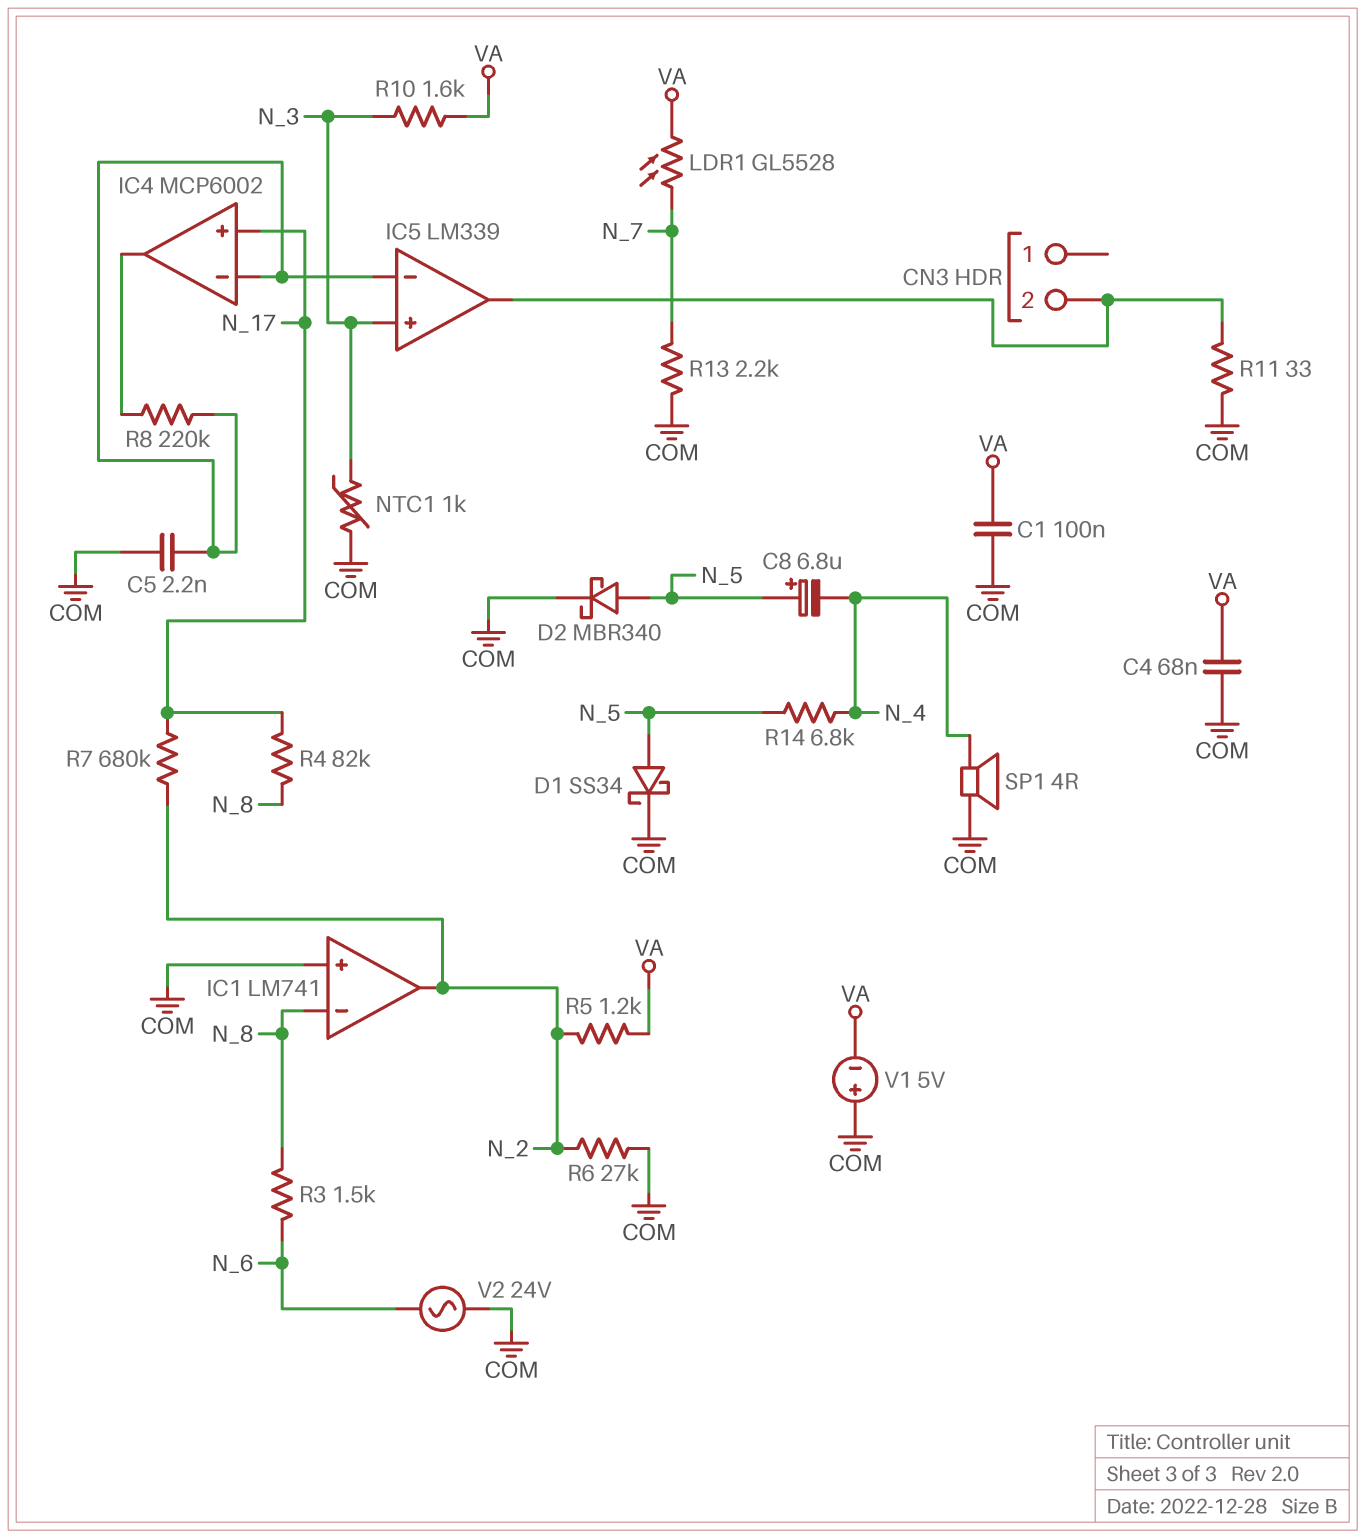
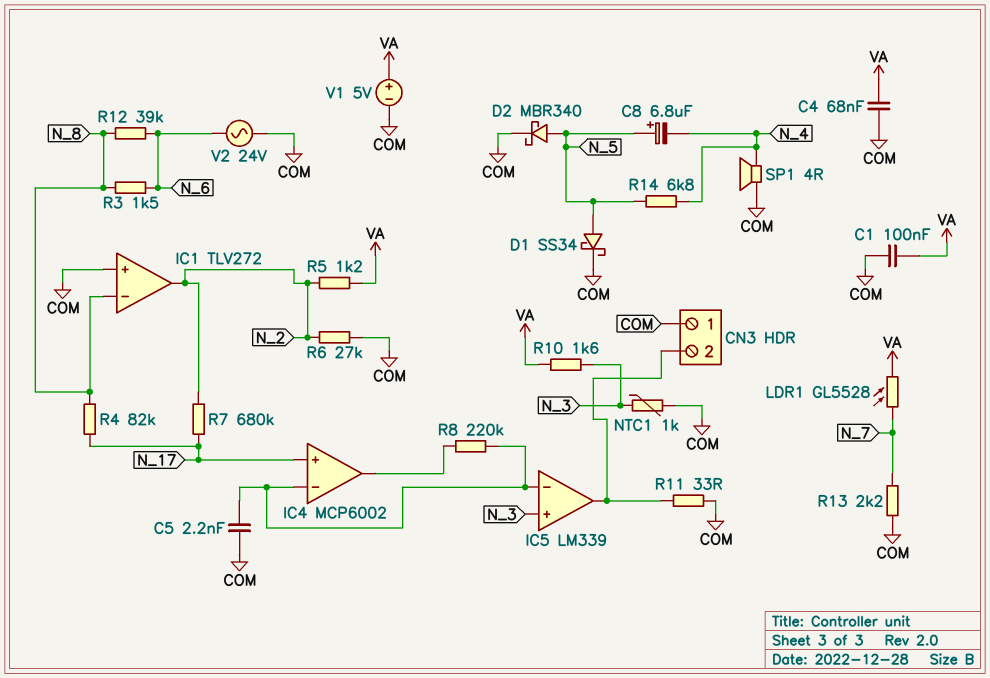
CN3 pin 1: none -> COM
IC1: LM741 -> TLV272
R12: none -> 39k (N_6, N_8)
V1: 5V (plus COM, minus VA) -> 5V (plus VA, minus COM)

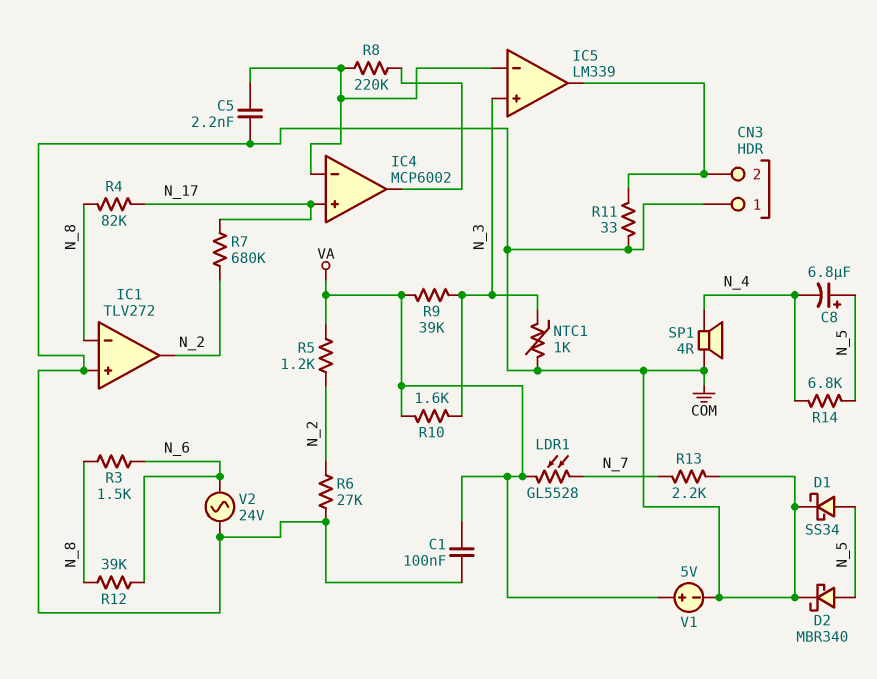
C4: 68nF (COM, VA) -> none
R9: none -> 39k (N_3, VA)

